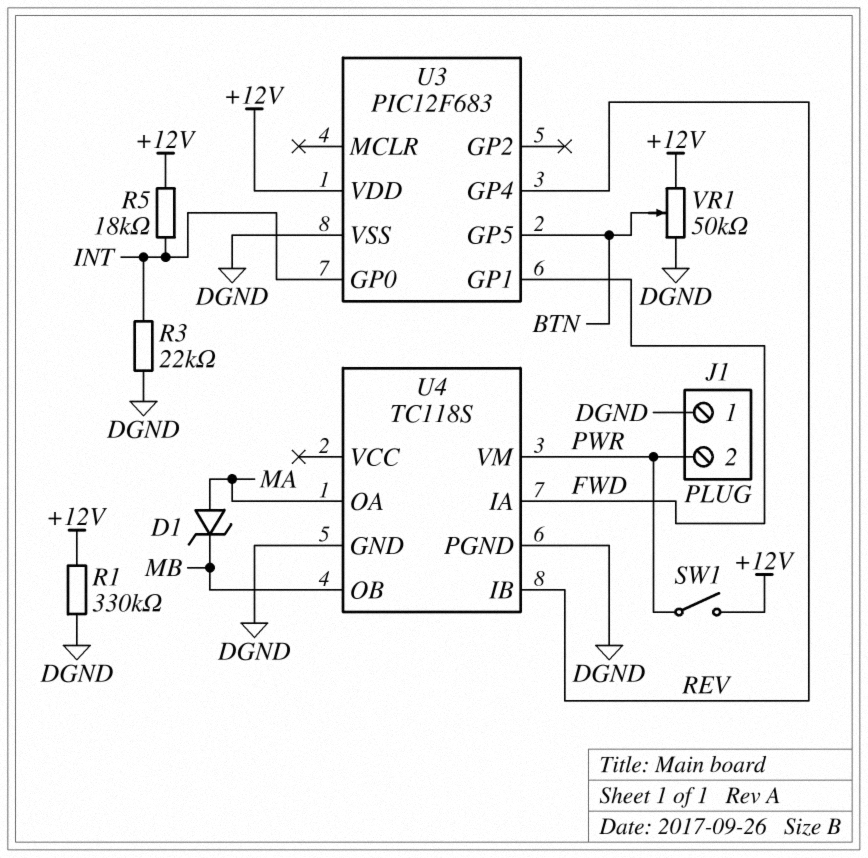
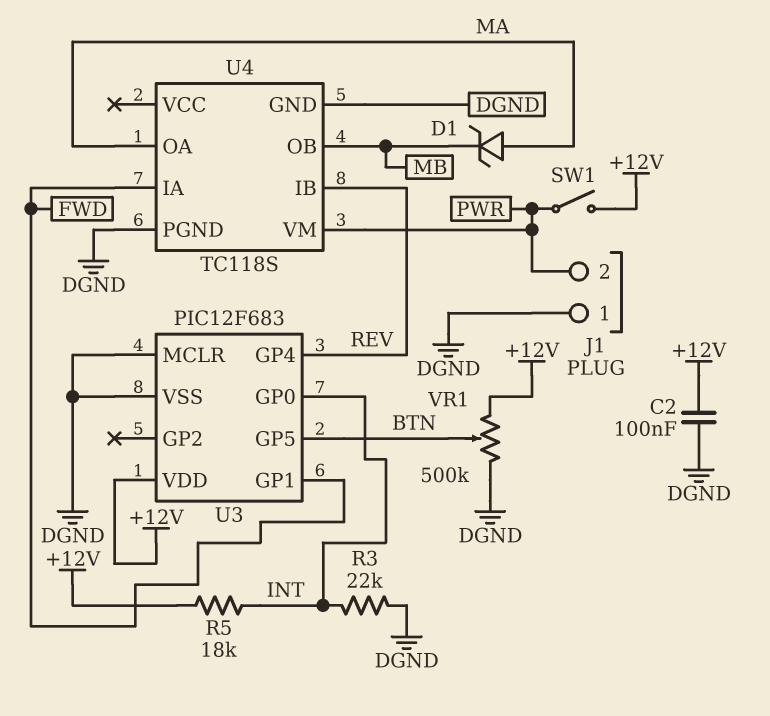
C2: none -> 100nF (+12V, DGND)
R1: 330k (+12V, DGND) -> none
U3 pin MCLR: none -> DGND
VR1: 50k (+12V, DGND, wiper BTN) -> 500k (+12V, DGND, wiper BTN)

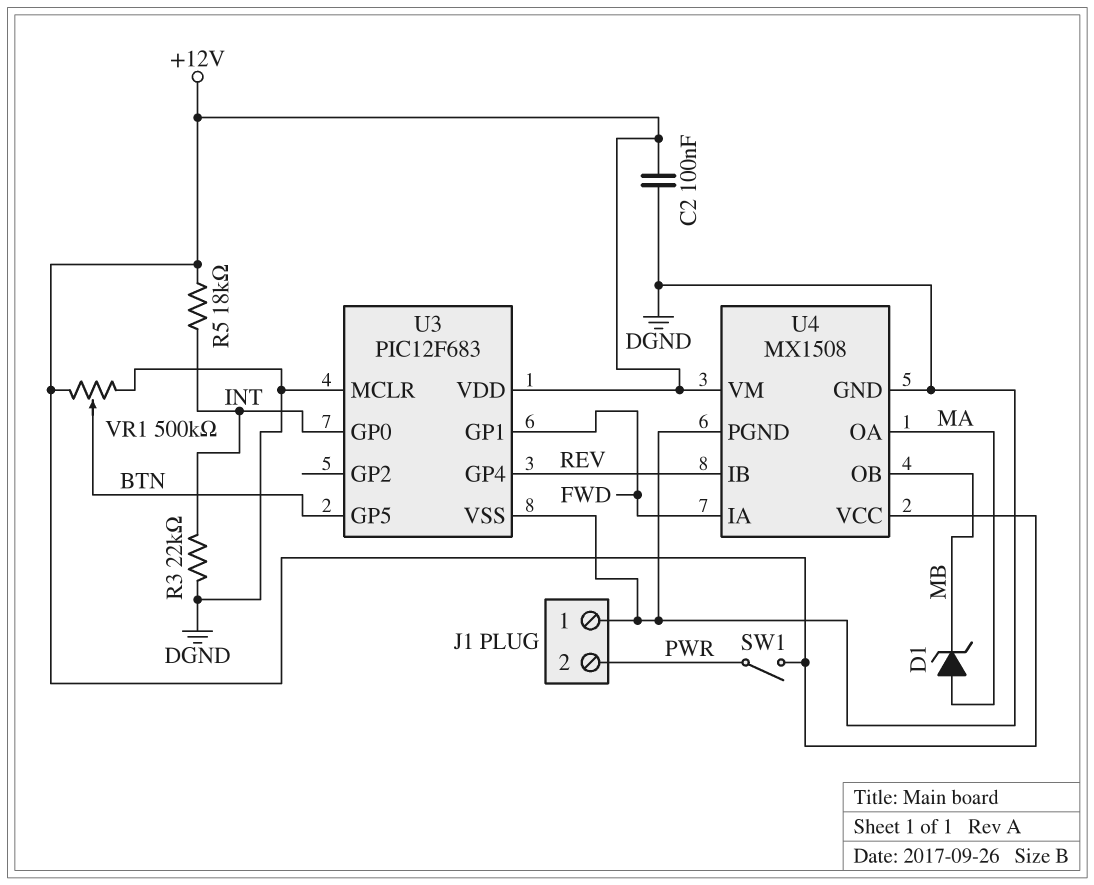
U4: TC118S -> MX1508
U4 pin VCC: none -> +12V
U4 pin VM: PWR -> +12V

